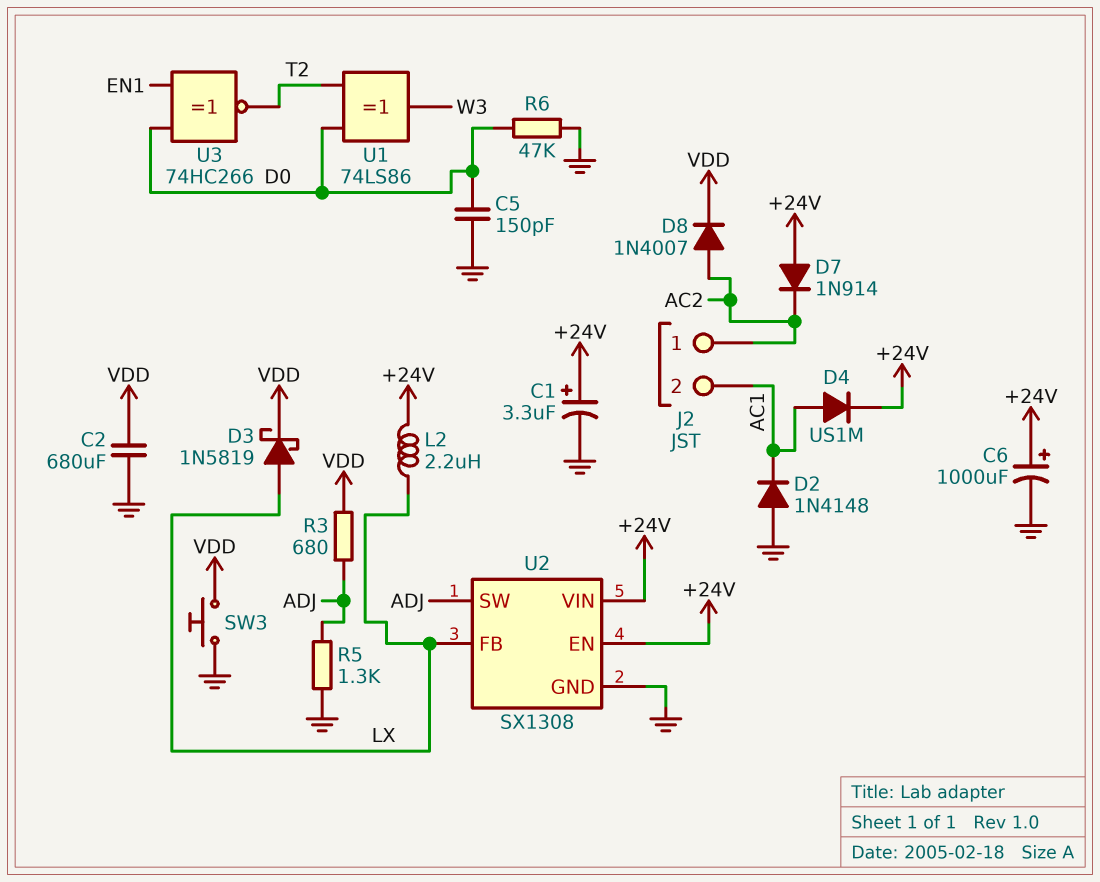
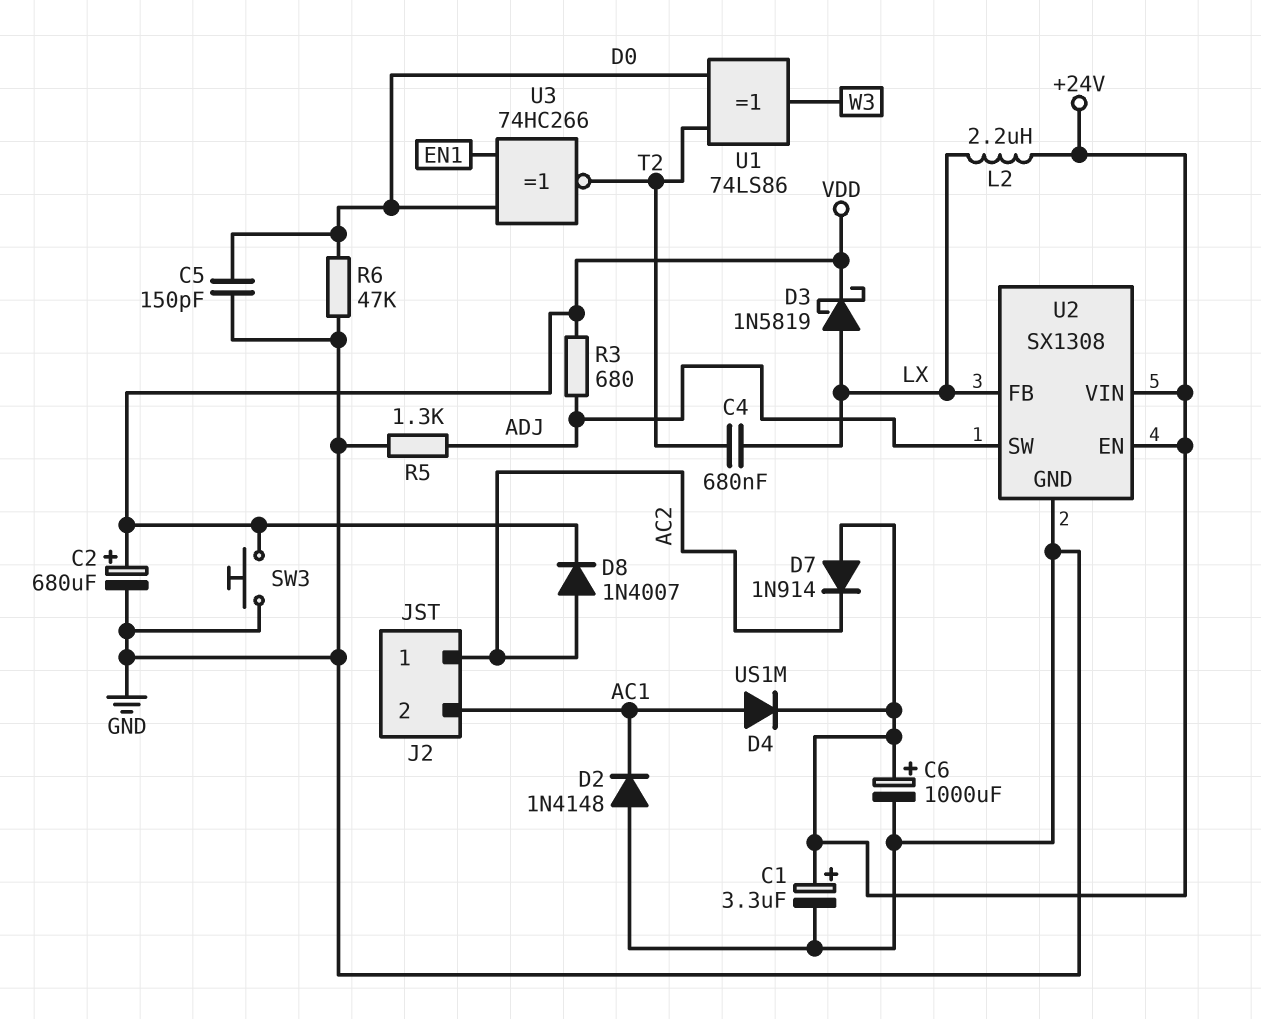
C2: 680uF (GND, VDD) -> 680uF (plus VDD, minus GND)
C4: none -> 680nF (LX, T2)

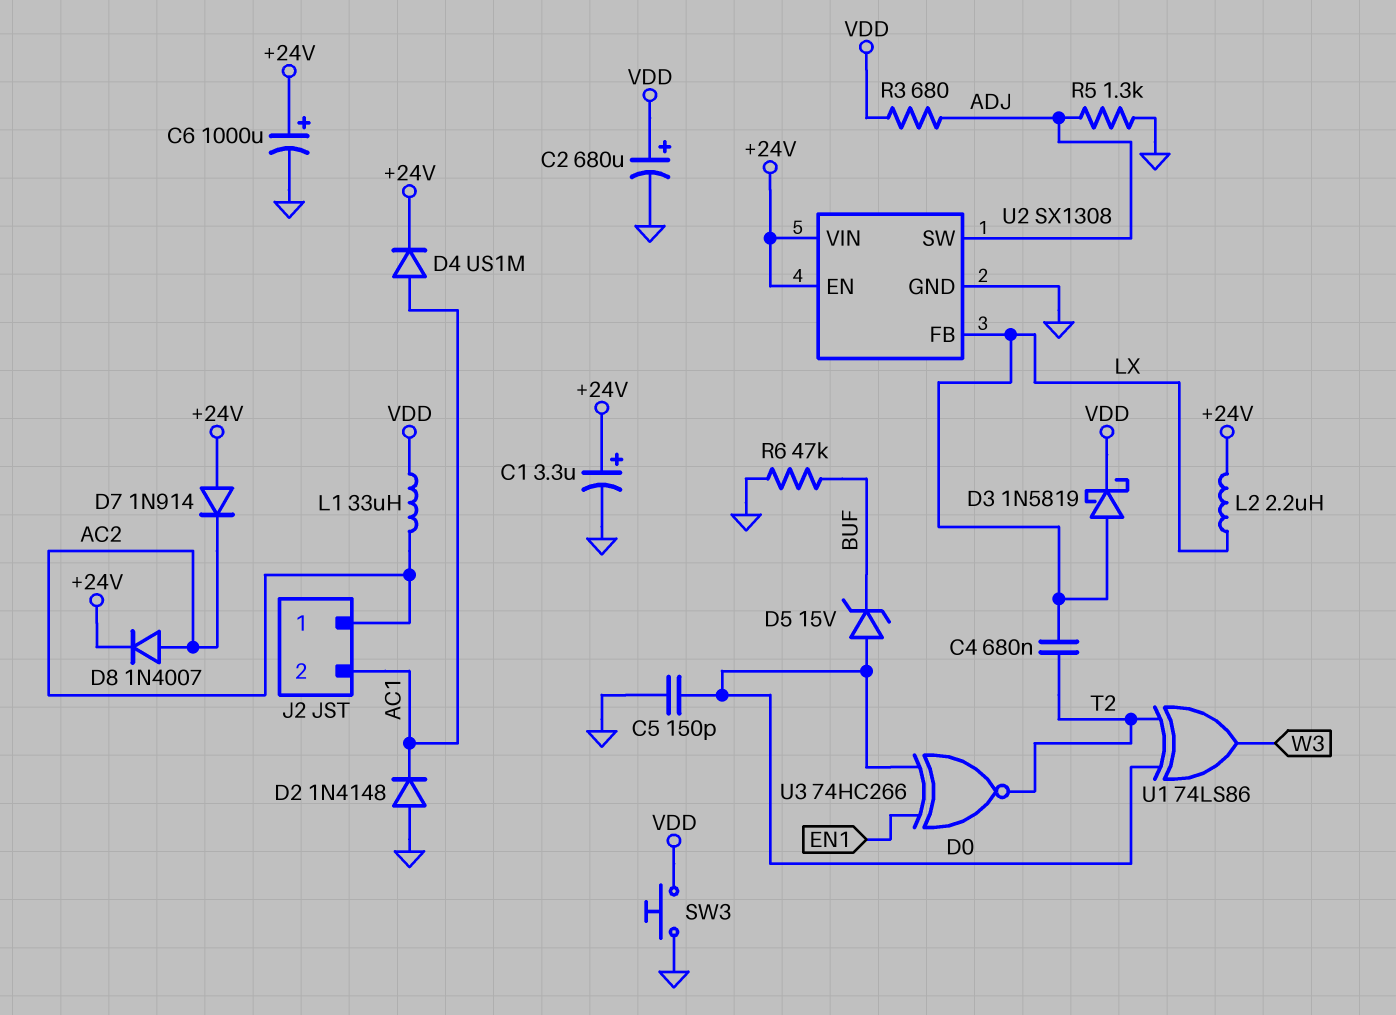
D5: none -> zener 15V (A D0, K BUF)
D8: diode 1N4007 (A AC2, K VDD) -> diode 1N4007 (A AC2, K +24V)
L1: none -> 33uH (AC2, VDD)
R6: 47k (D0, GND) -> 47k (BUF, GND)

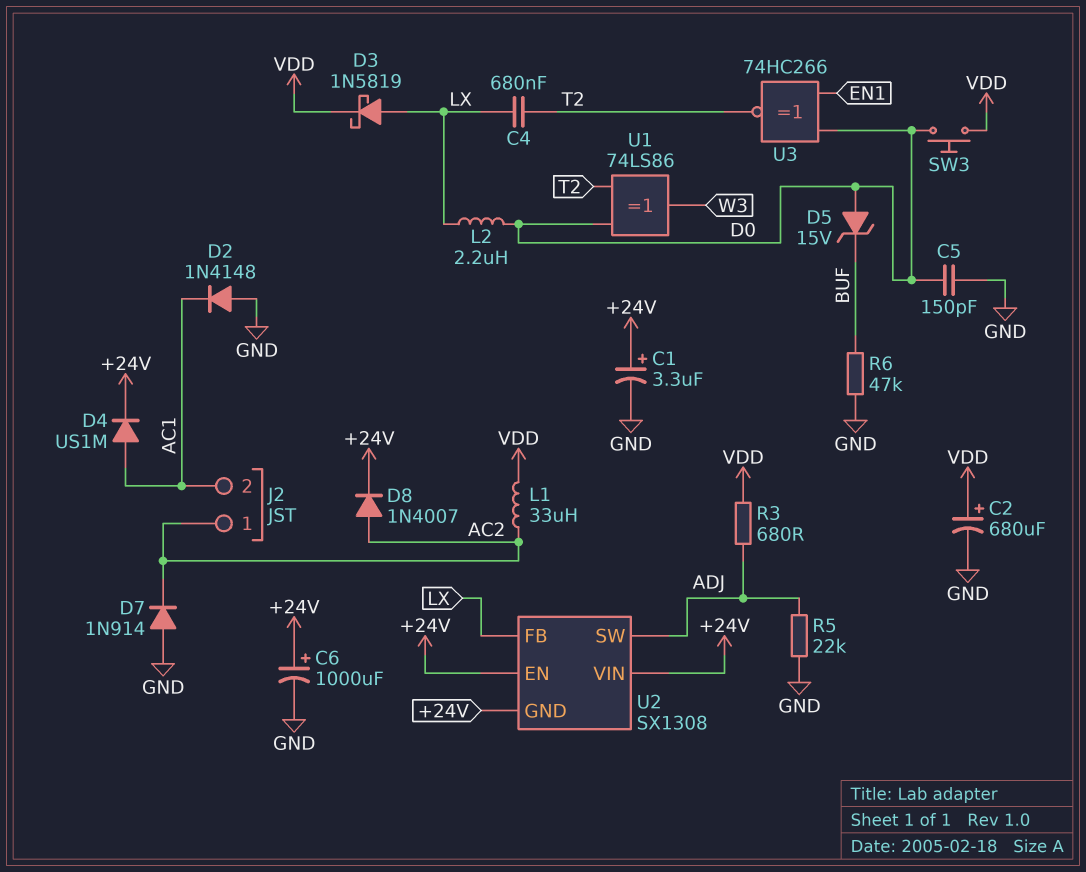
D7: diode 1N914 (A +24V, K AC2) -> diode 1N914 (A GND, K AC2)
L2: 2.2uH (+24V, LX) -> 2.2uH (D0, LX)
R5: 1.3k (ADJ, GND) -> 22k (ADJ, GND)
SW3: button (GND, VDD) -> button (D0, VDD)
U2 pin GND: GND -> +24V

